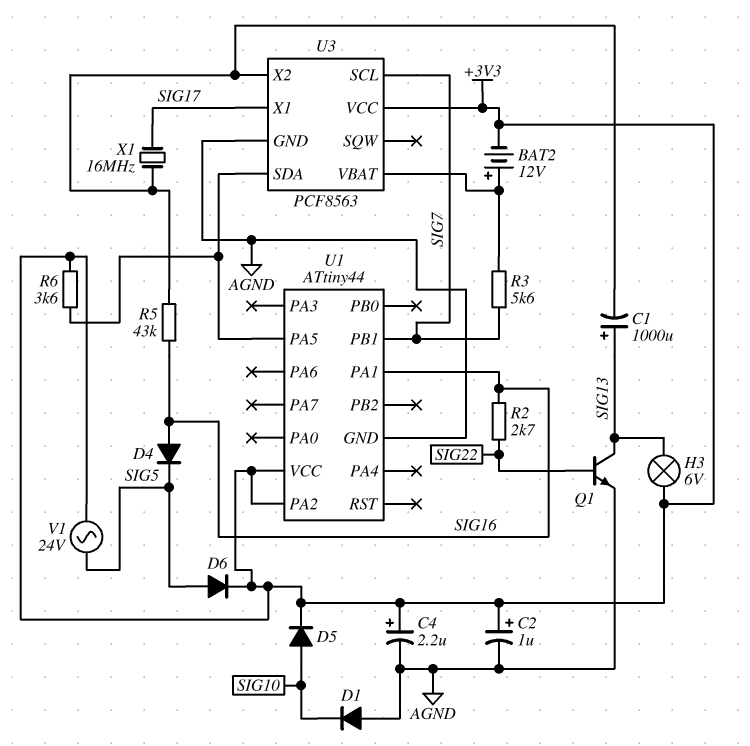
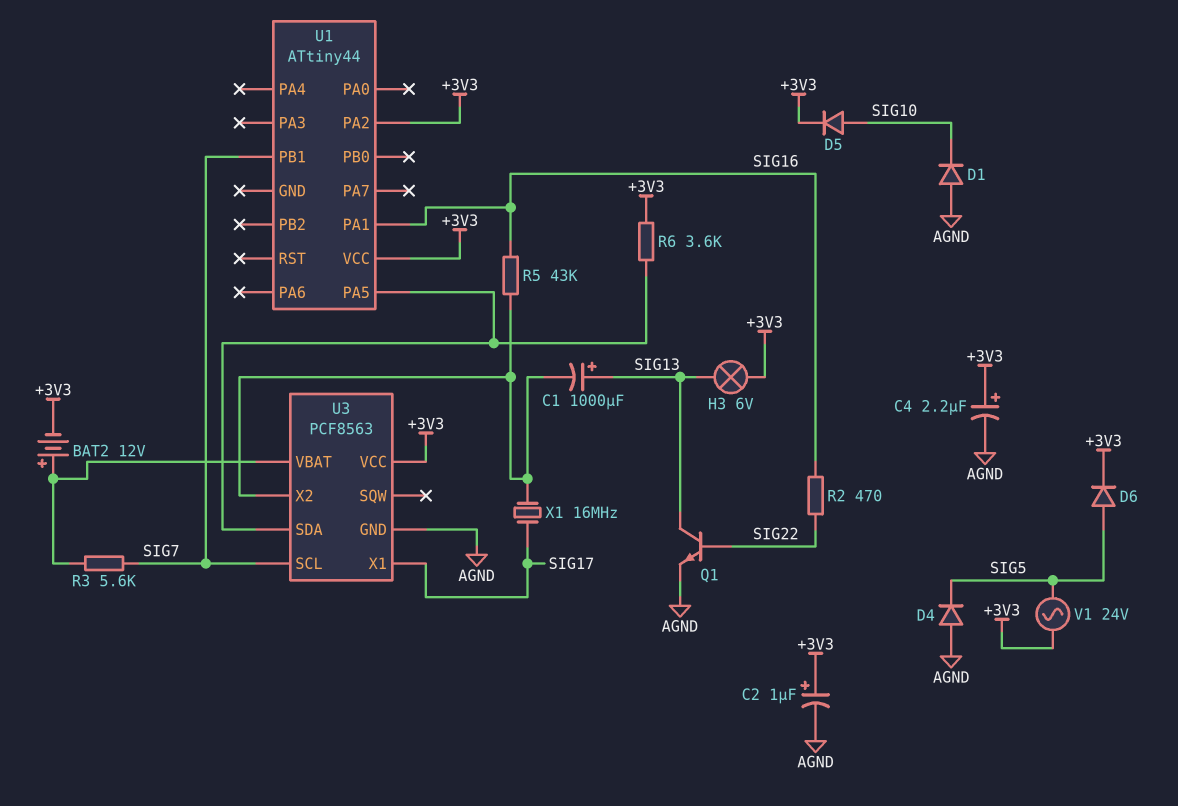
D4: diode (A SIG16, K SIG5) -> diode (A AGND, K SIG5)
R2: 2.7k (SIG16, SIG22) -> 470 (SIG16, SIG22)
U1 pin GND: AGND -> none

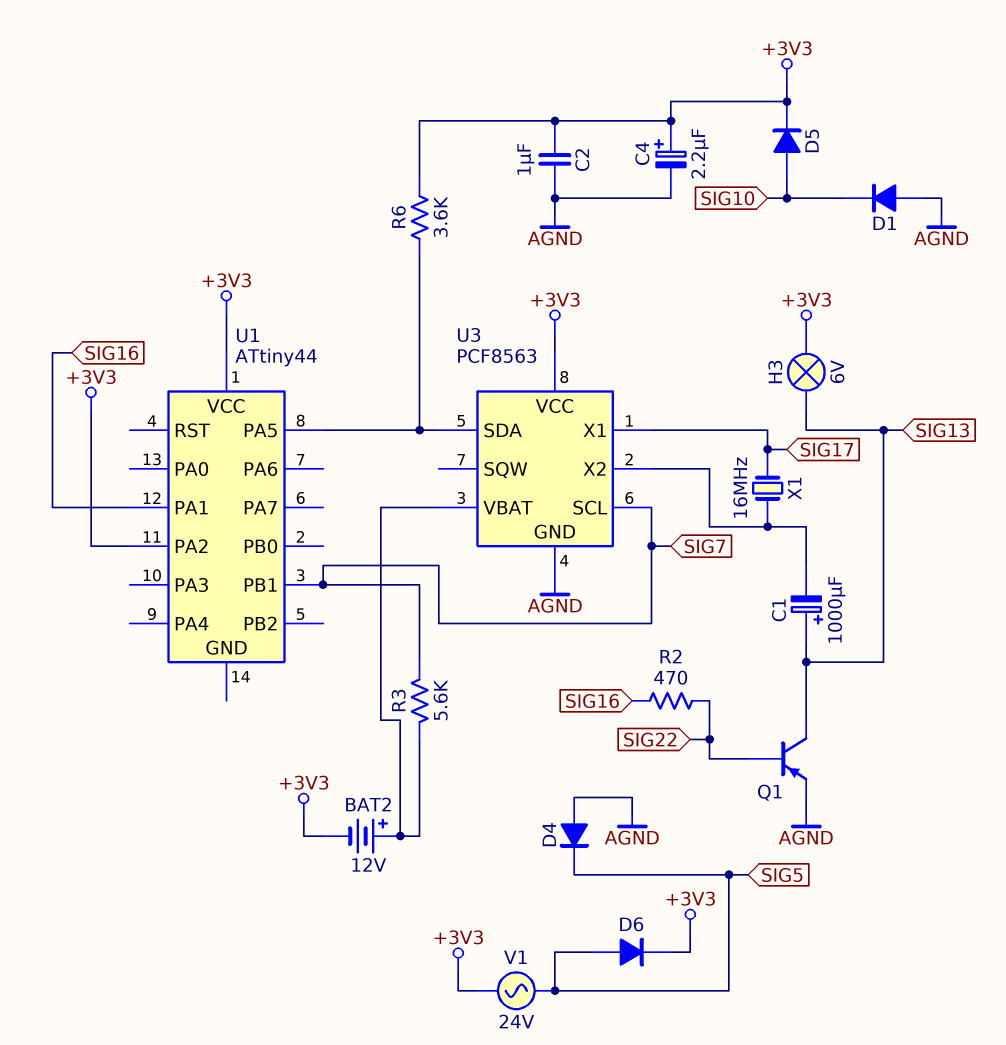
C2: 1uF (plus +3V3, minus AGND) -> 1uF (+3V3, AGND)
Q1: NPN (B SIG22, C SIG13, E AGND) -> PNP (B SIG22, C SIG13, E AGND)
R5: 43k (SIG16, U3/X2) -> none

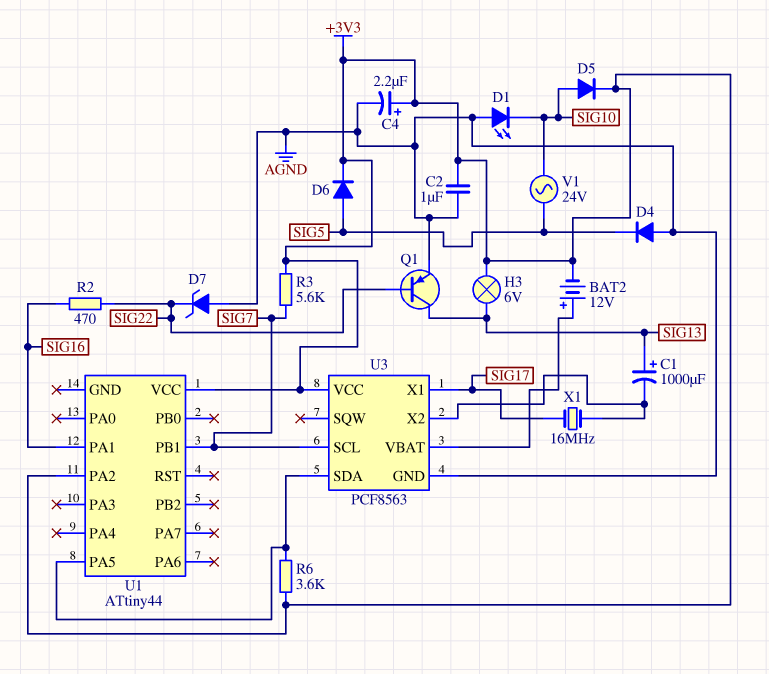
D1: diode (A AGND, K SIG10) -> LED (A AGND, K SIG10)
D7: none -> zener (A AGND, K SIG22)
R3: 5.6k (SIG7, U3/VBAT) -> 5.6k (+3V3, SIG7)
V1: AC 24V (+3V3, SIG5) -> AC 24V (SIG5, SIG10)

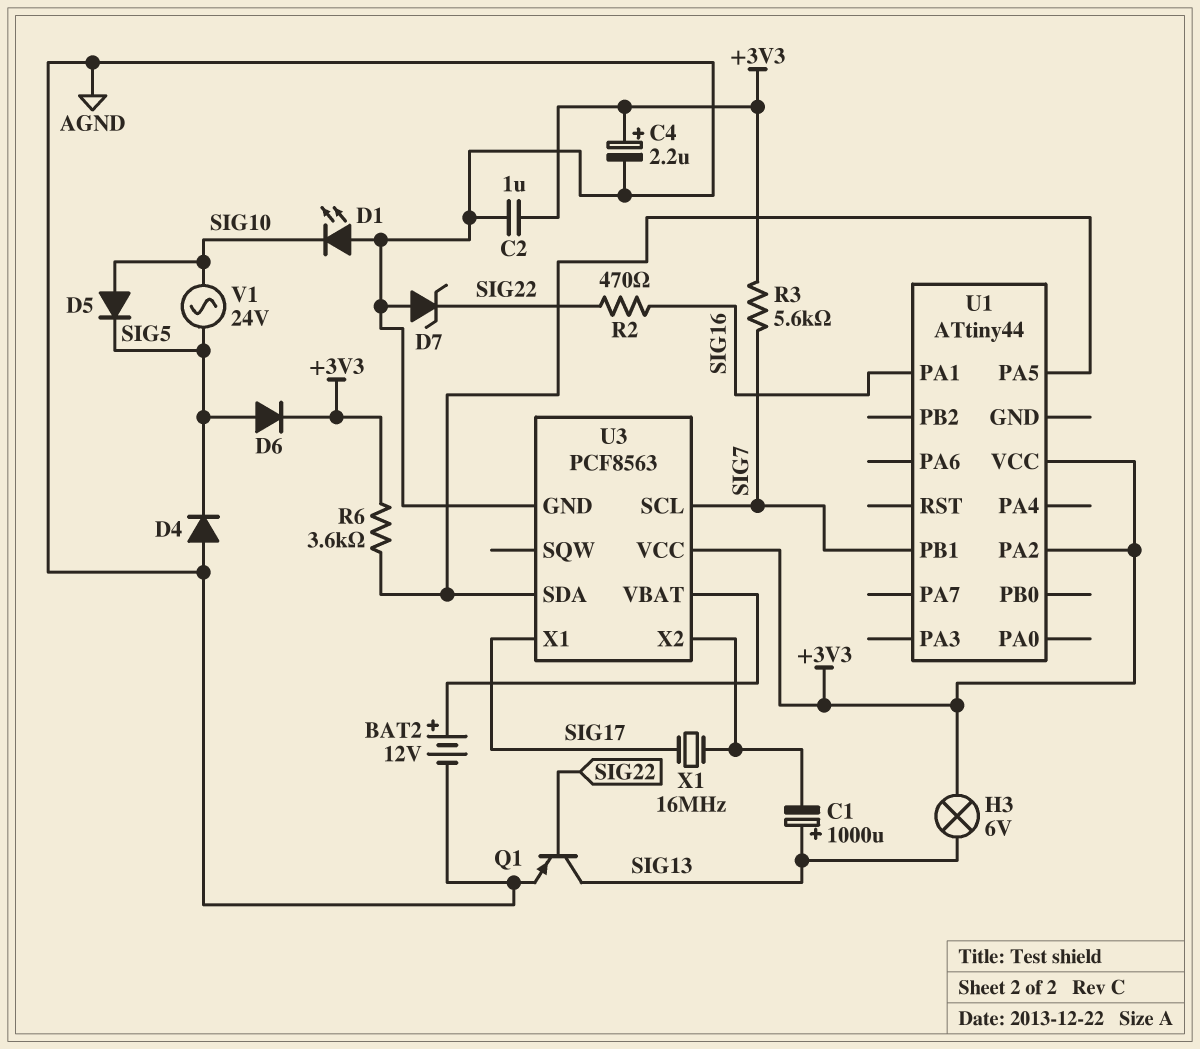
BAT2: 12V (plus U3/VBAT, minus +3V3) -> 12V (plus U3/VBAT, minus AGND)
D5: diode (A SIG10, K +3V3) -> diode (A SIG10, K SIG5)

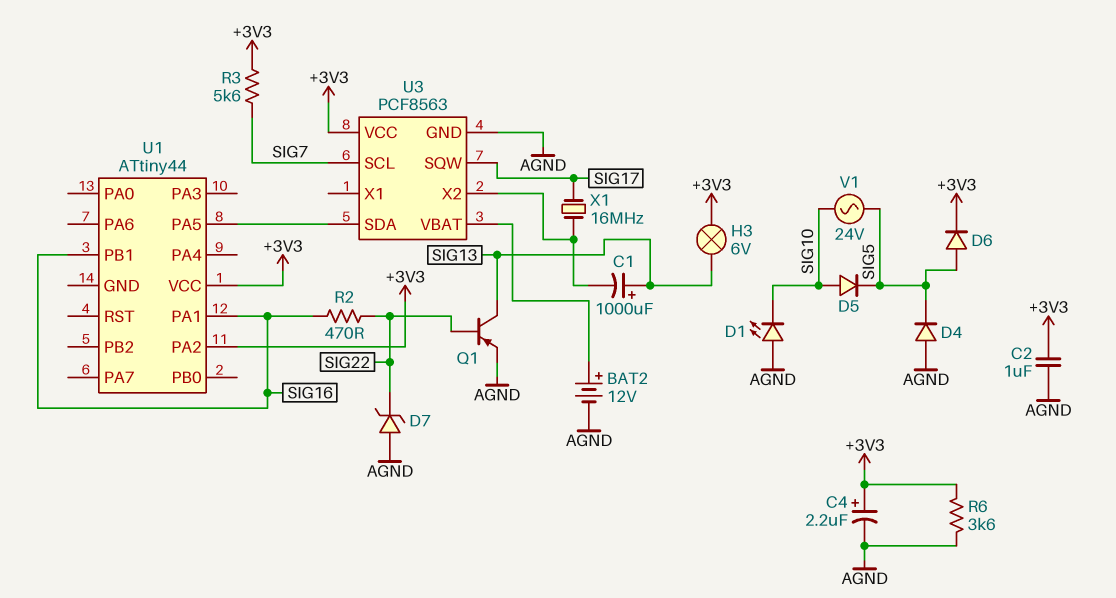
R6: 3.6k (+3V3, U1/PA5) -> 3.6k (+3V3, AGND)
U1 pin PB1: SIG7 -> SIG16
U3 pin SQW: none -> SIG17
U3 pin X1: SIG17 -> none

